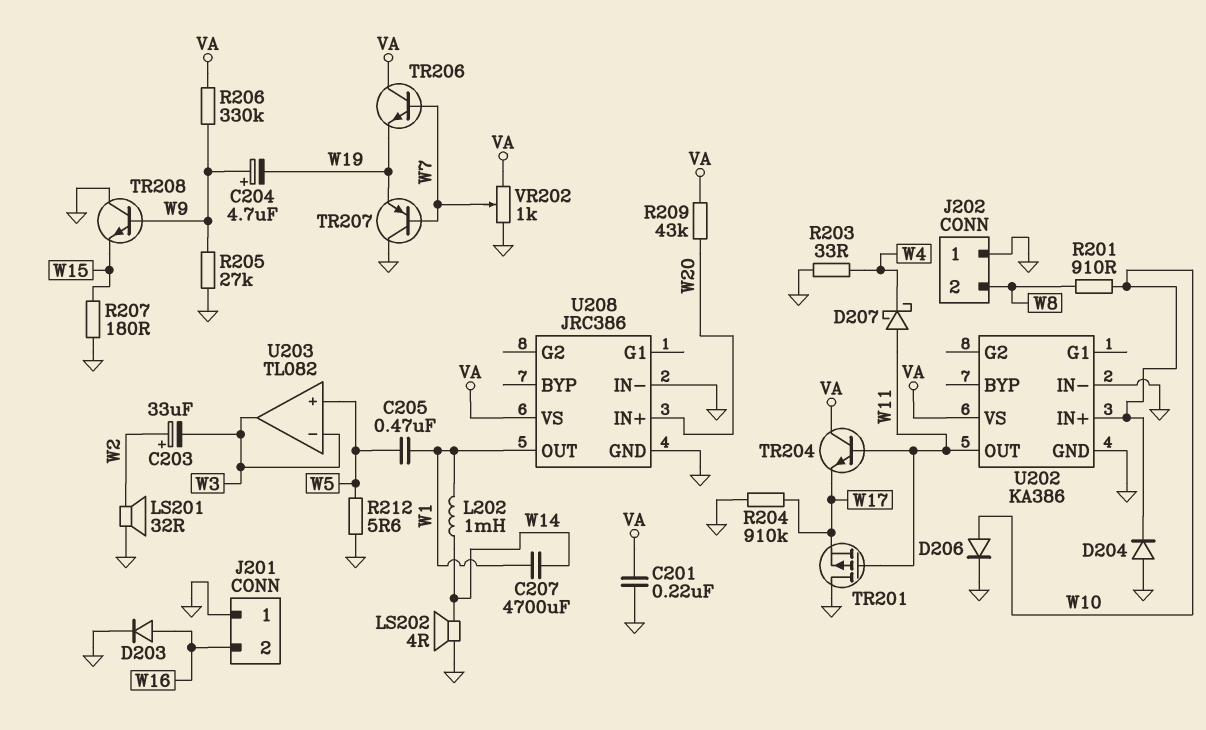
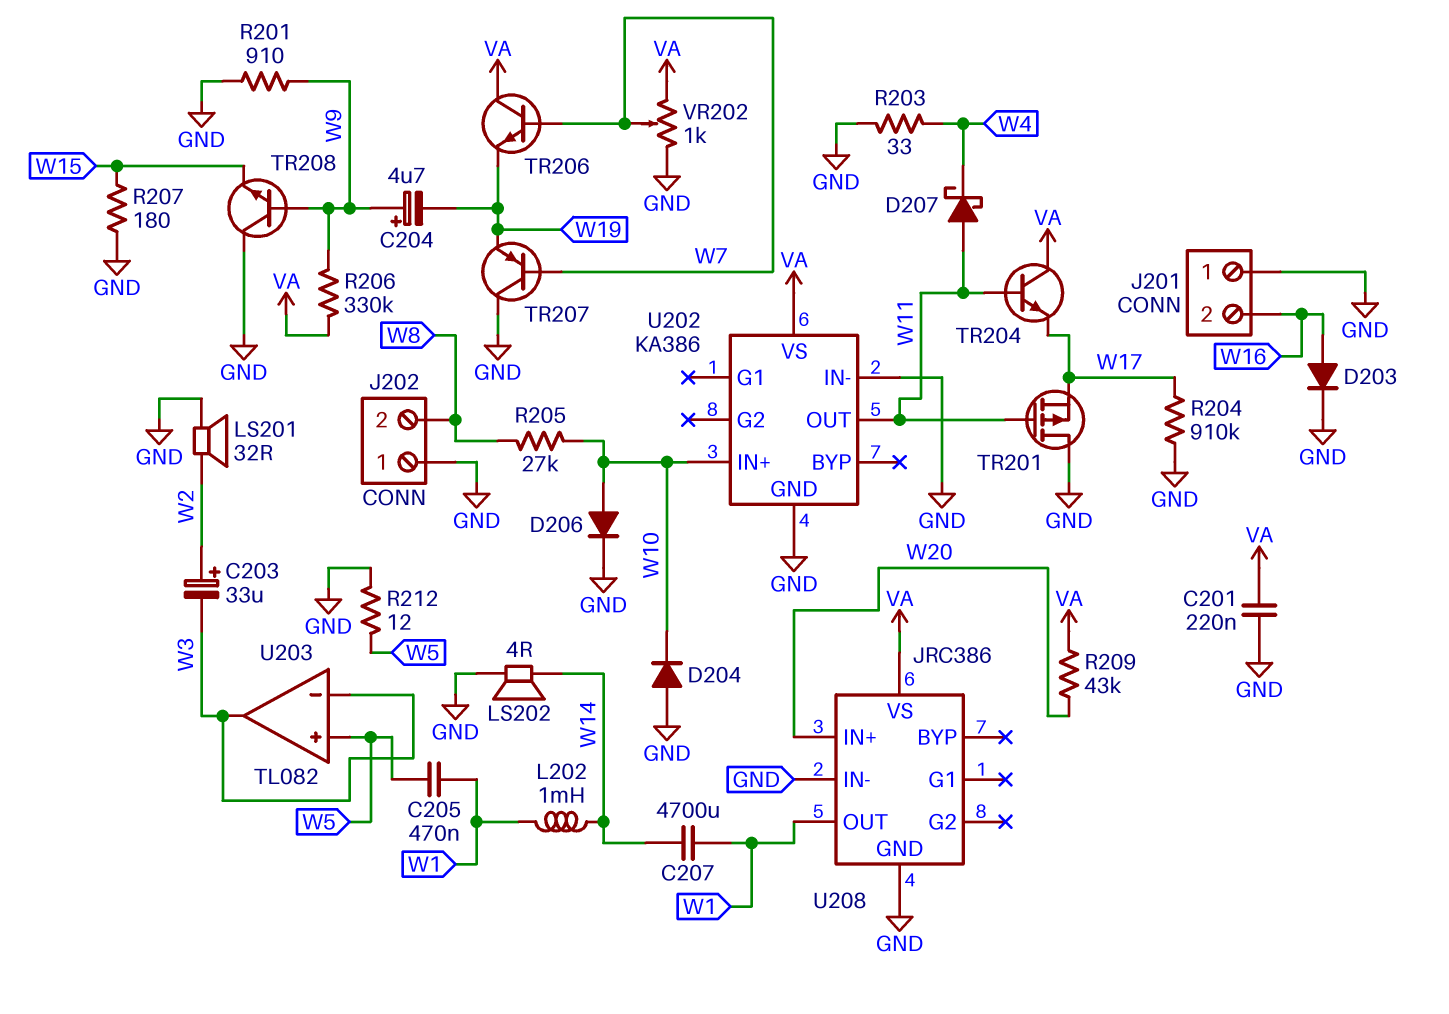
R201: 910 (W8, W10) -> 910 (GND, W9)
R205: 27k (GND, W9) -> 27k (W8, W10)
R212: 5.6 (GND, W5) -> 12 (GND, W5)

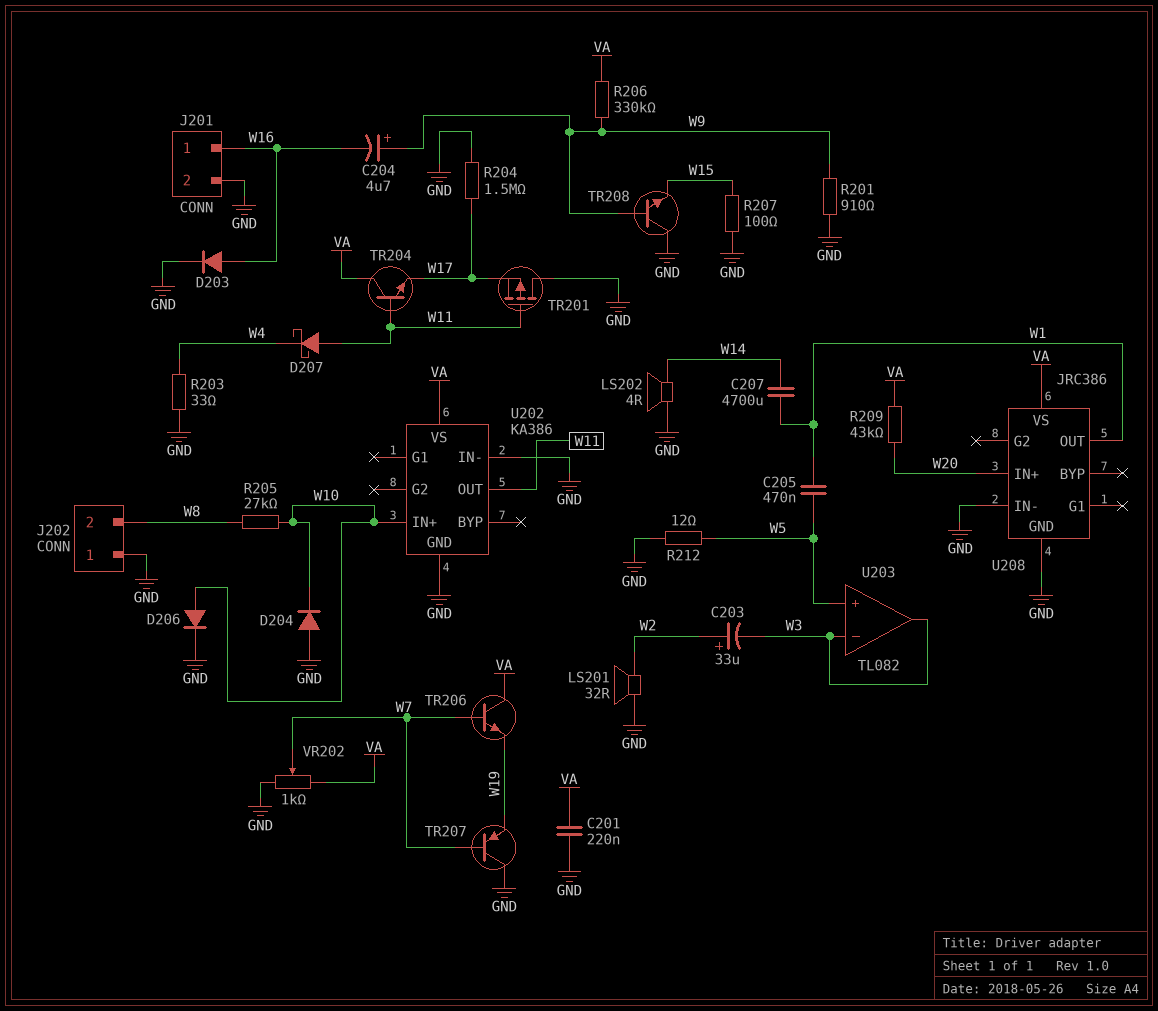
C204: 4.7uF (plus W9, minus W19) -> 4.7uF (plus W9, minus W16)
J201 pin 1: GND -> W16
J201 pin 2: W16 -> GND
L202: 1mH (W1, W14) -> none
R204: 910k (GND, W17) -> 1.5M (GND, W17)
R207: 180 (GND, W15) -> 100 (GND, W15)

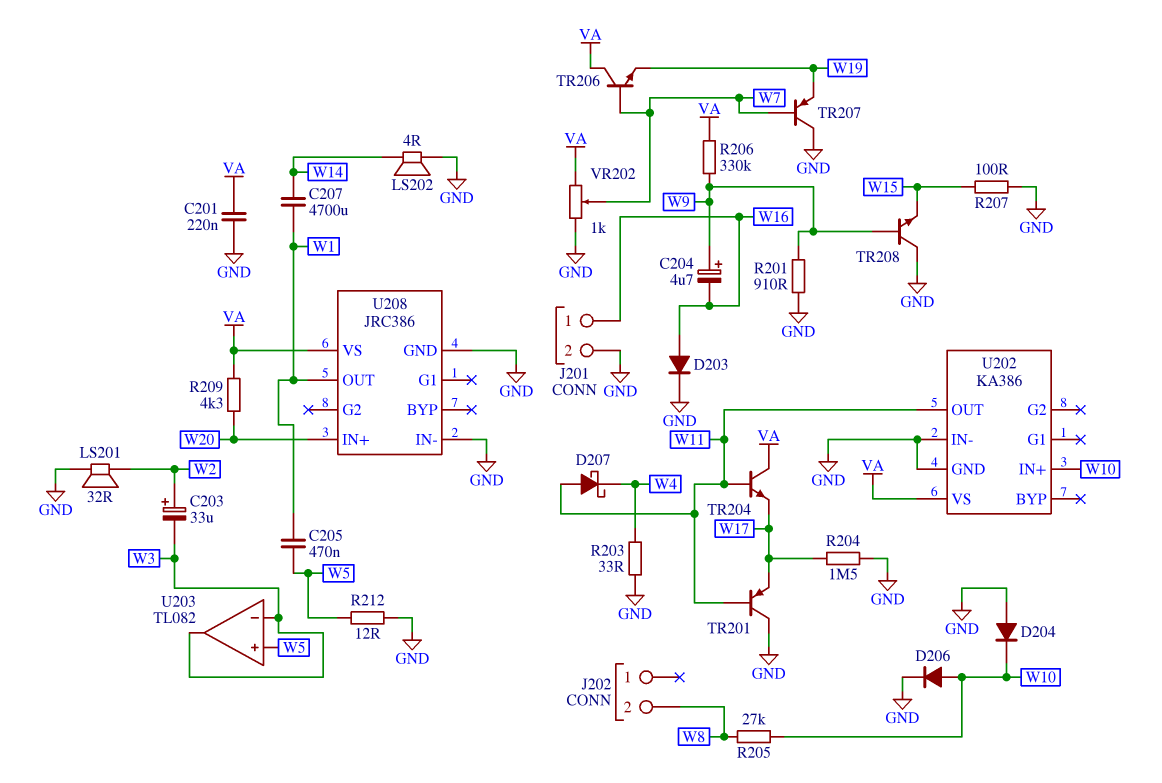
J202 pin 1: GND -> none
R209: 43k (VA, W20) -> 4.3k (VA, W20)
TR201: PMOS (G W11, D GND, S W17) -> PNP (B W11, C GND, E W17)

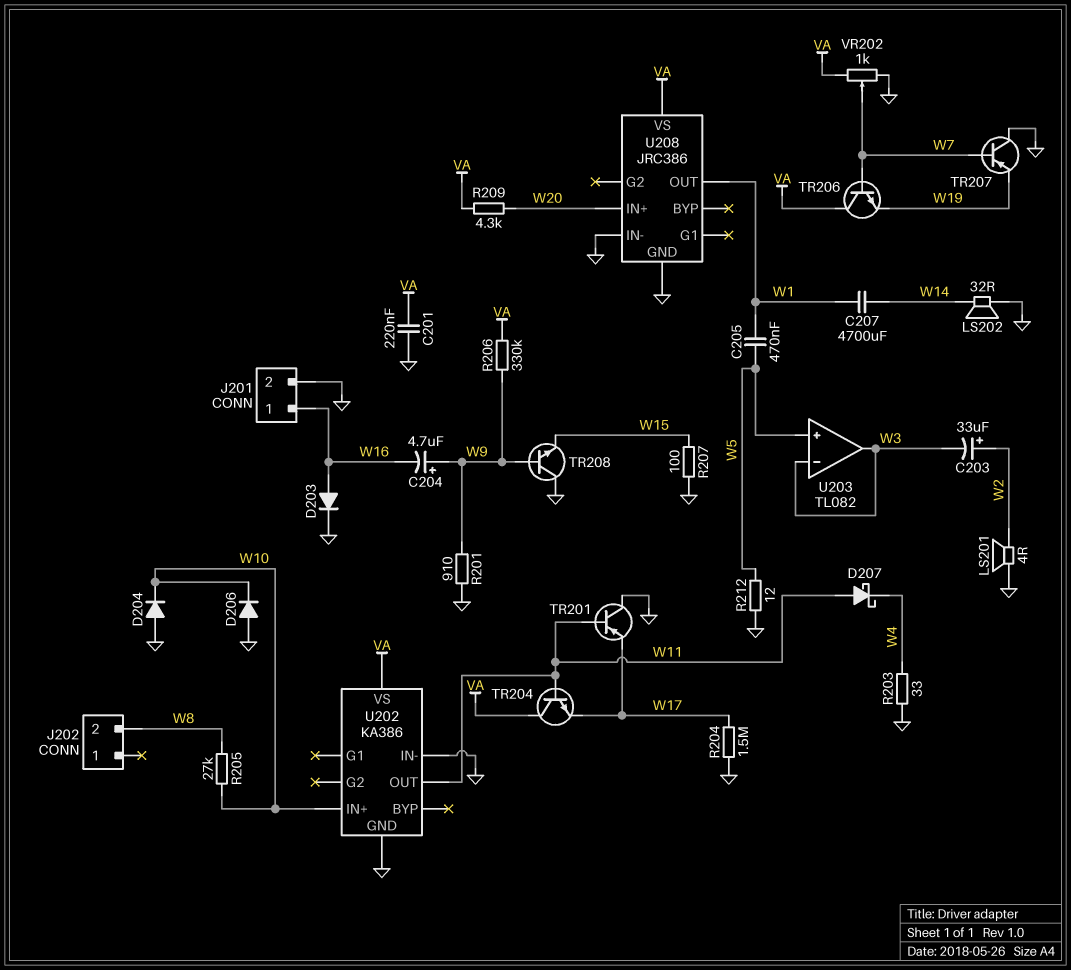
D206: diode (A W10, K GND) -> diode (A GND, K W10)
LS201: speaker 32R (GND, W2) -> speaker 4R (GND, W2)
LS202: speaker 4R (GND, W14) -> speaker 32R (GND, W14)

